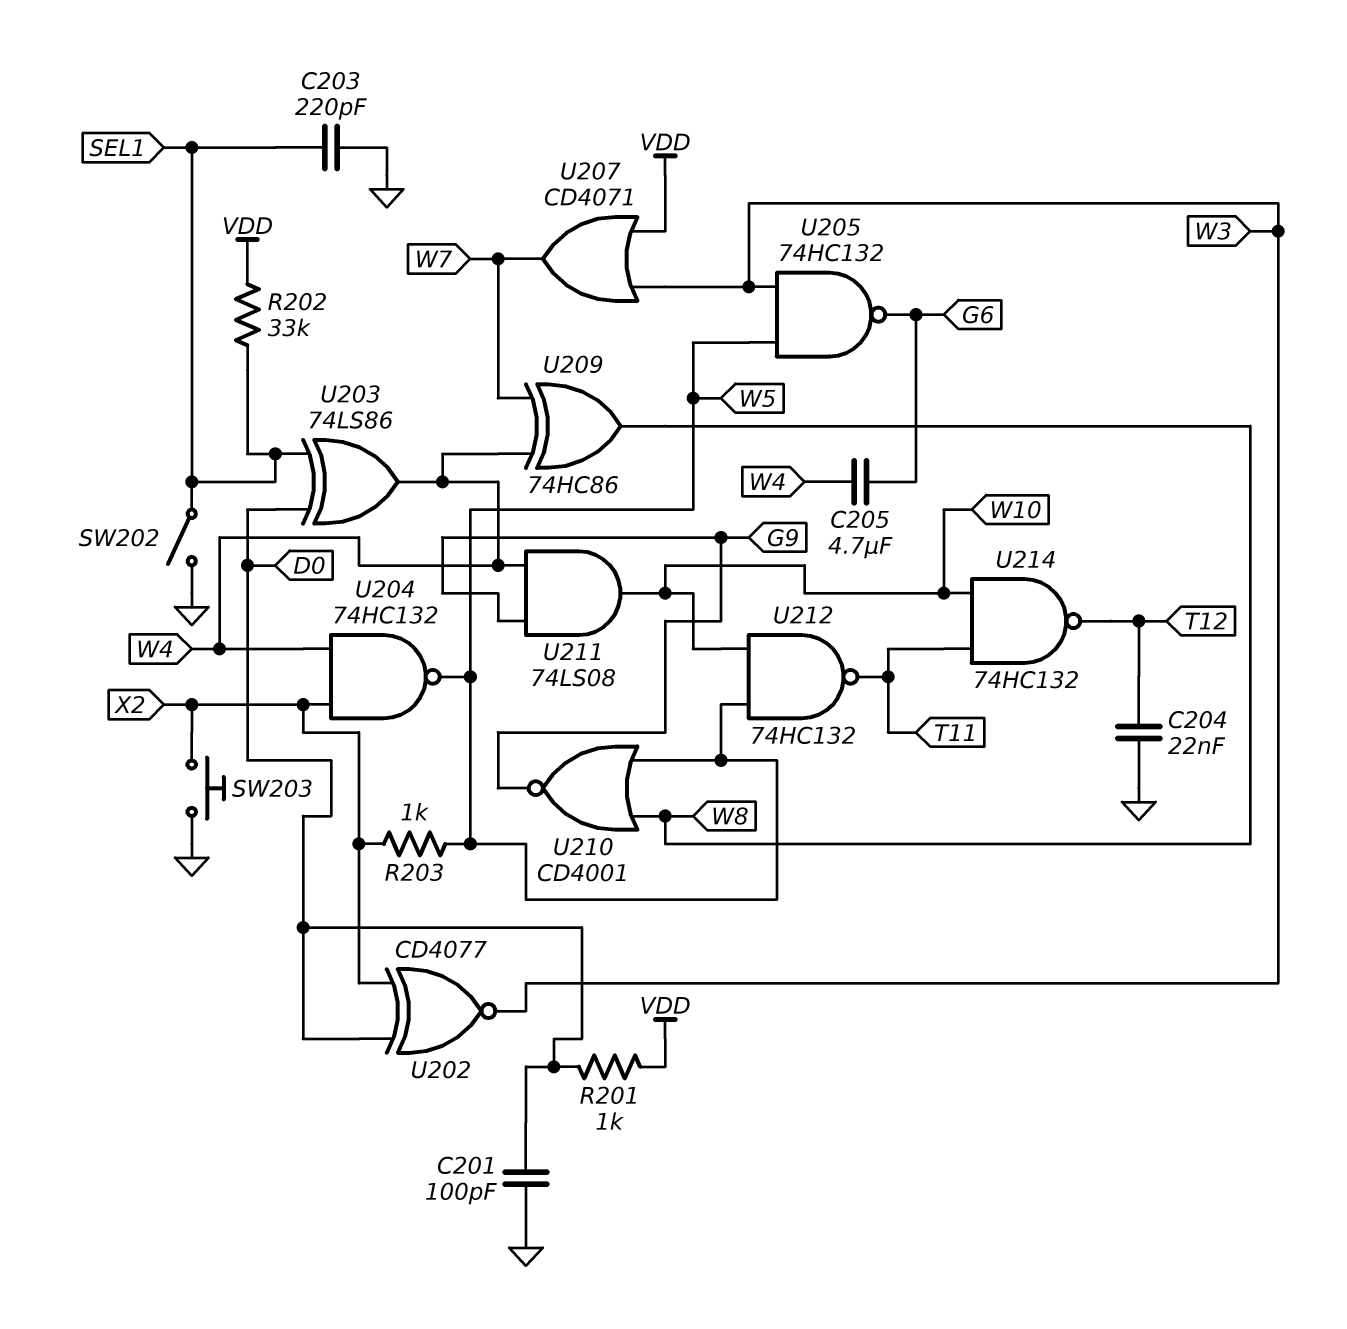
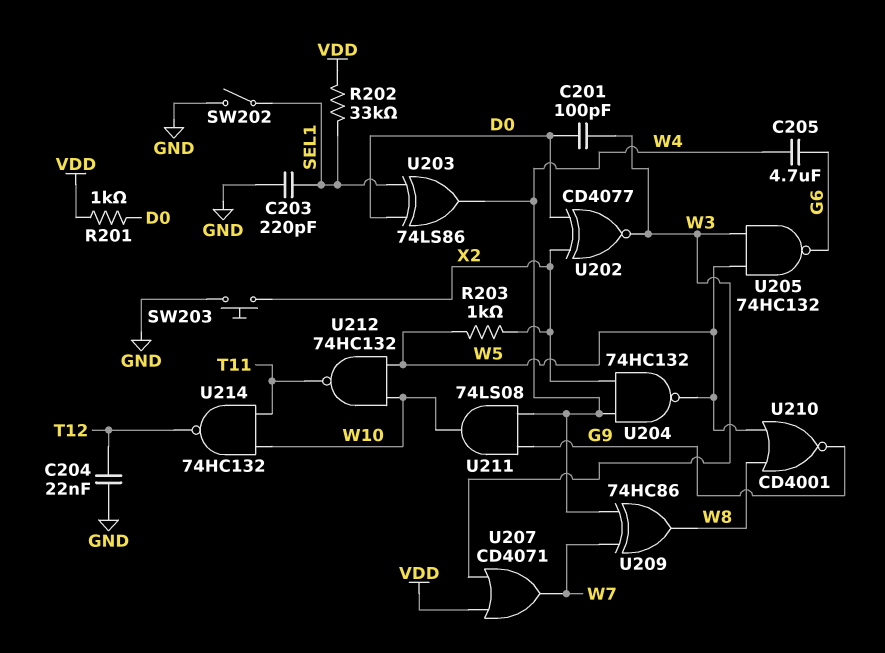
C201: 100pF (D0, GND) -> 100pF (D0, W3)

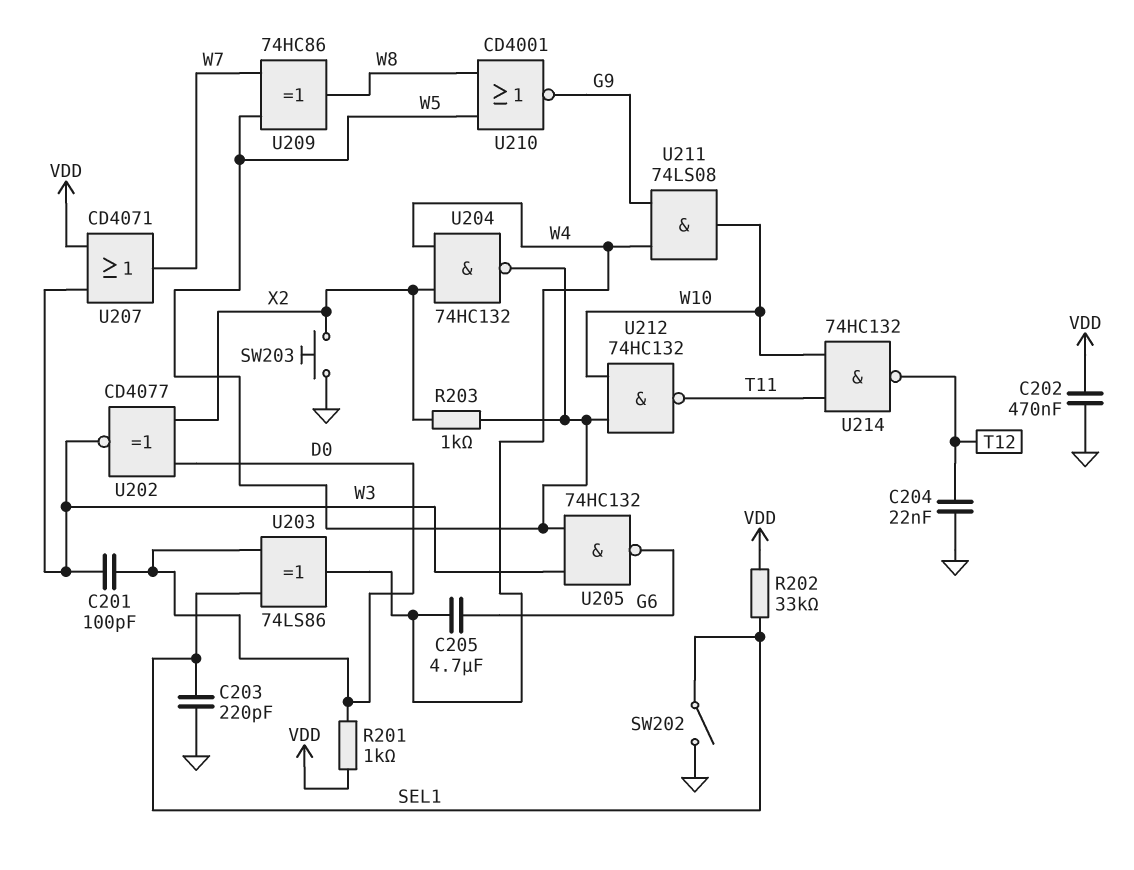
C202: none -> 470nF (GND, VDD)
U209: XOR 74HC86 (in W4, in W7, out W8) -> XOR 74HC86 (in W5, in W7, out W8)

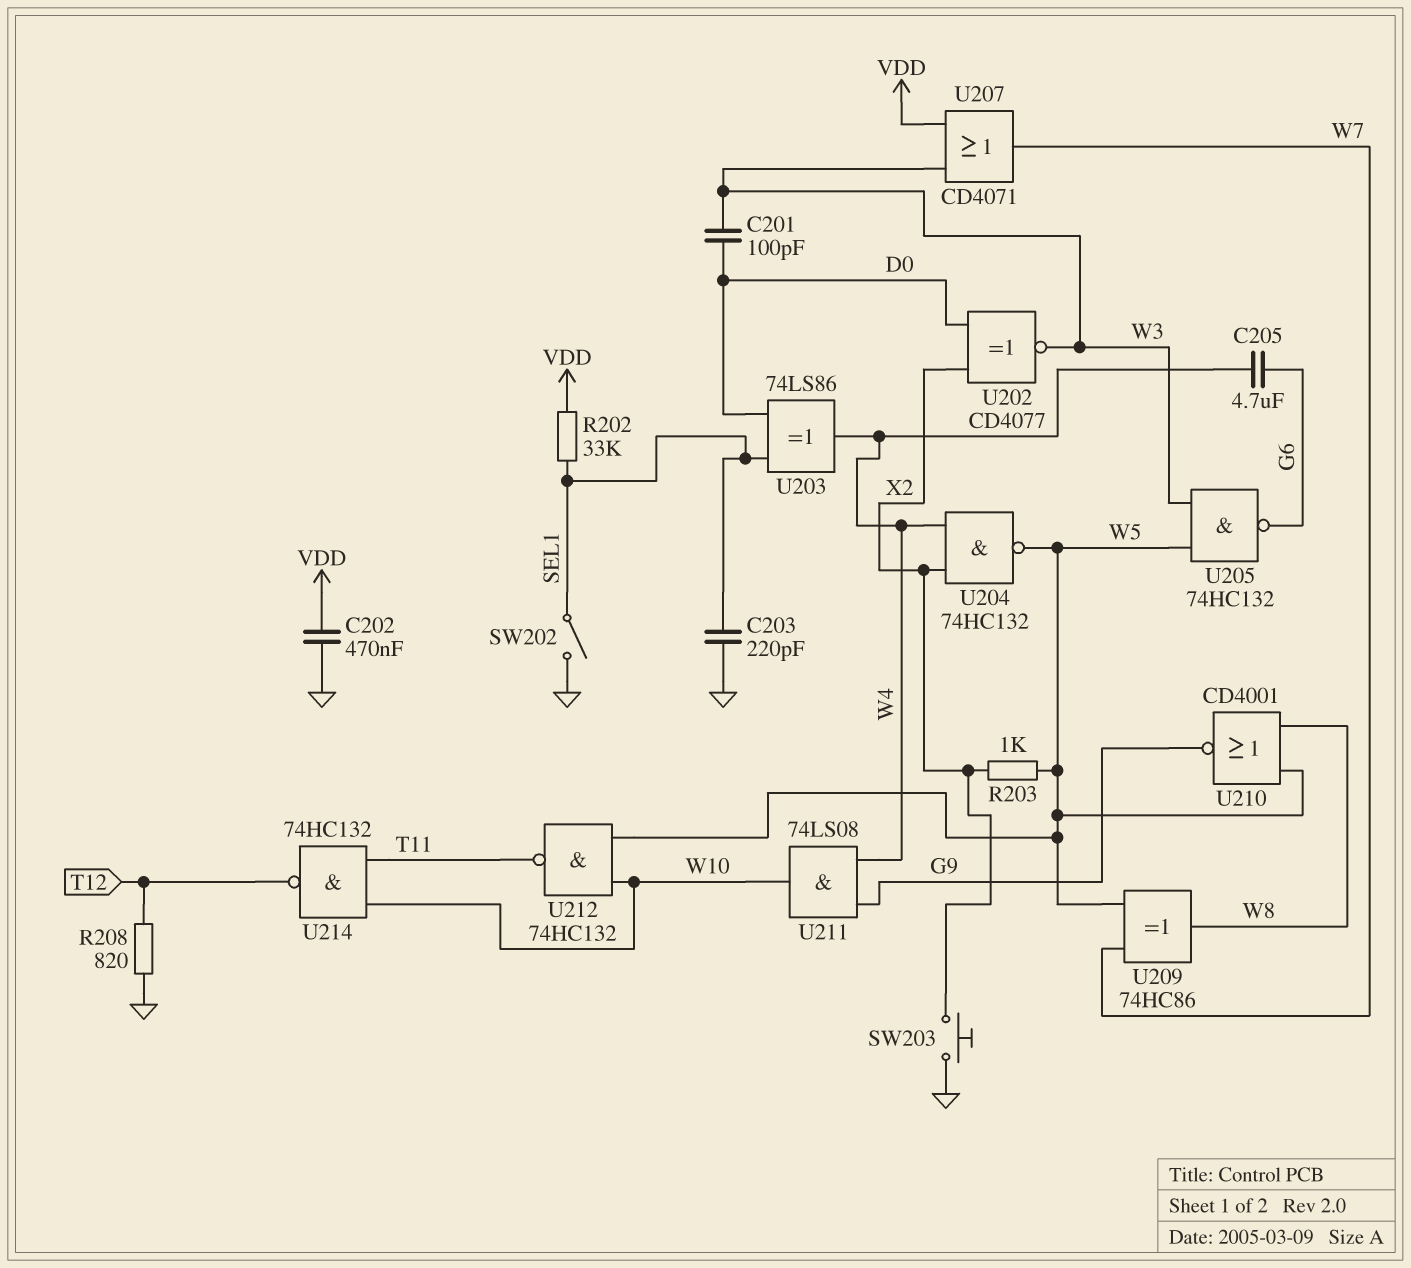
C204: 22nF (GND, T12) -> none
R201: 1k (D0, VDD) -> none
R208: none -> 820 (GND, T12)

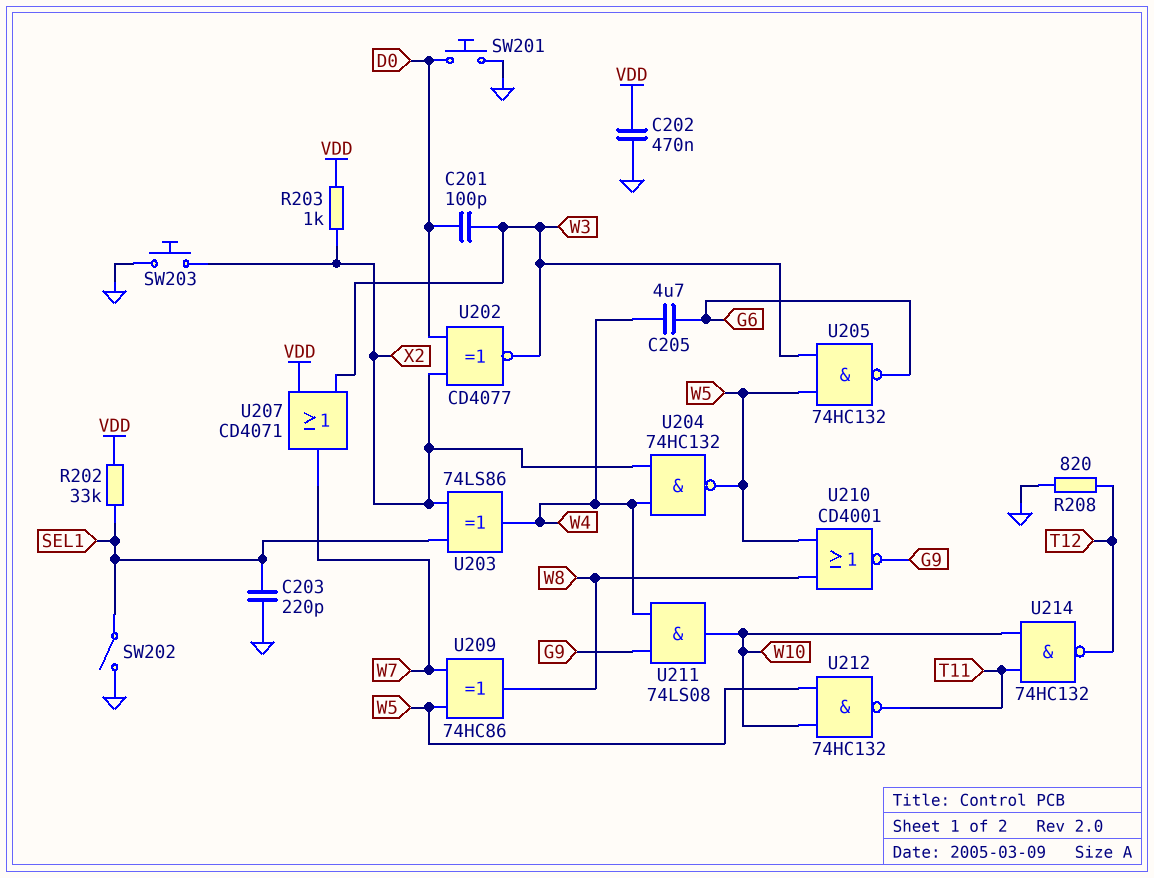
R203: 1k (W5, X2) -> 1k (VDD, X2)
SW201: none -> button (D0, GND)
U203: XOR 74LS86 (in D0, in SEL1, out W4) -> XOR 74LS86 (in SEL1, in X2, out W4)

